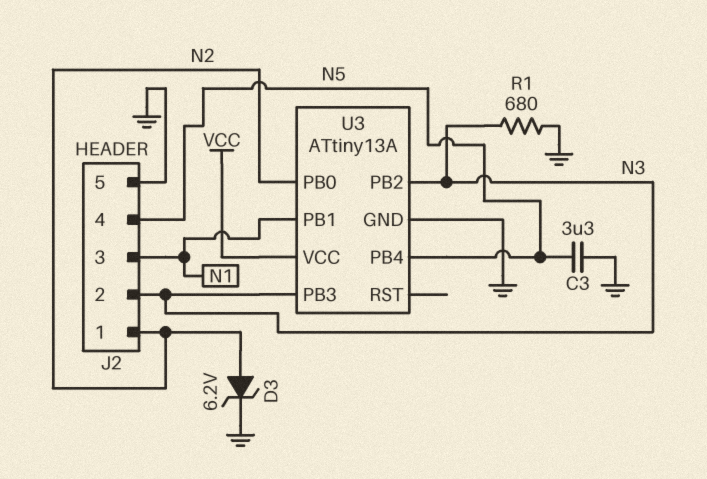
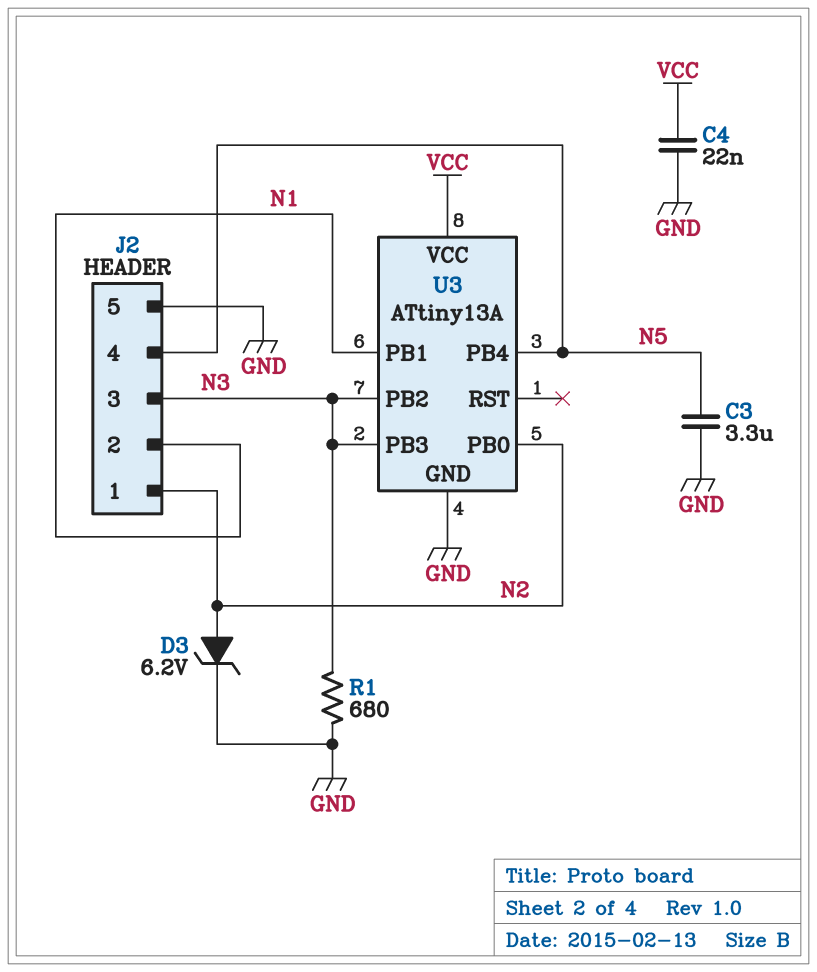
C4: none -> 22nF (GND, VCC)
J2 pin 2: N3 -> N1
J2 pin 3: N1 -> N3

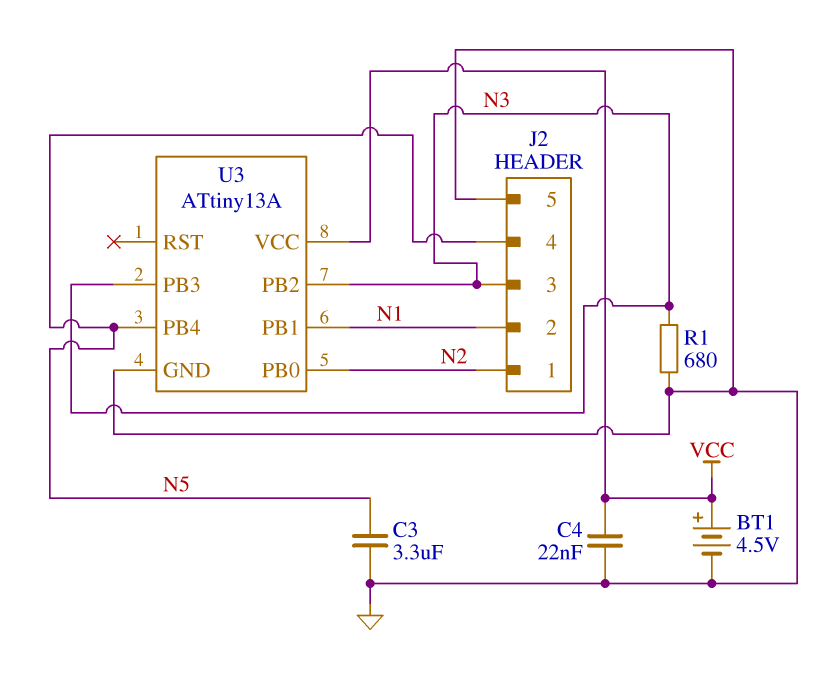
BT1: none -> 4.5V (plus VCC, minus GND)
D3: zener 6.2V (A N2, K GND) -> none

